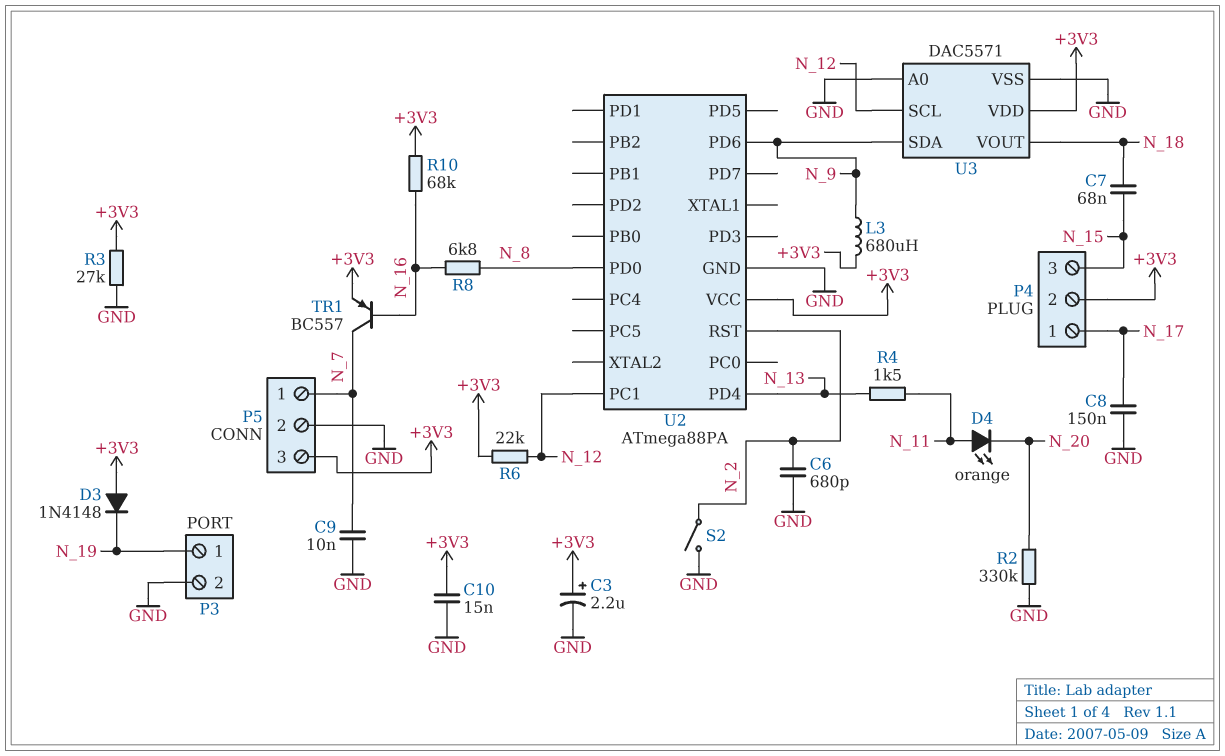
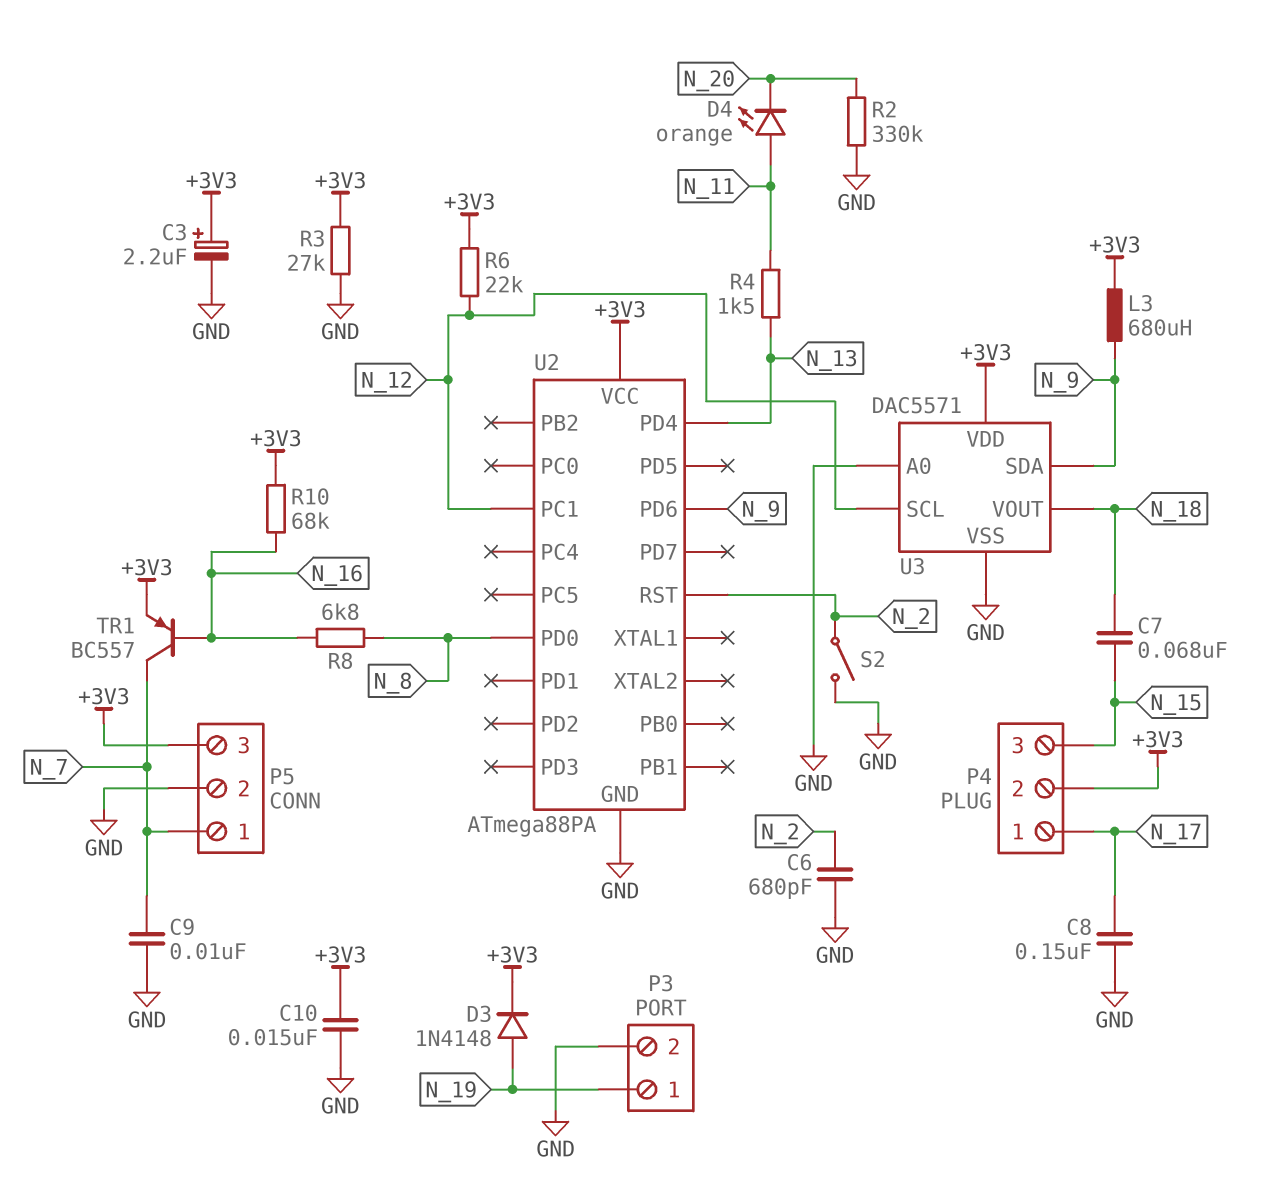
D3: diode 1N4148 (A +3V3, K N_19) -> diode 1N4148 (A N_19, K +3V3)

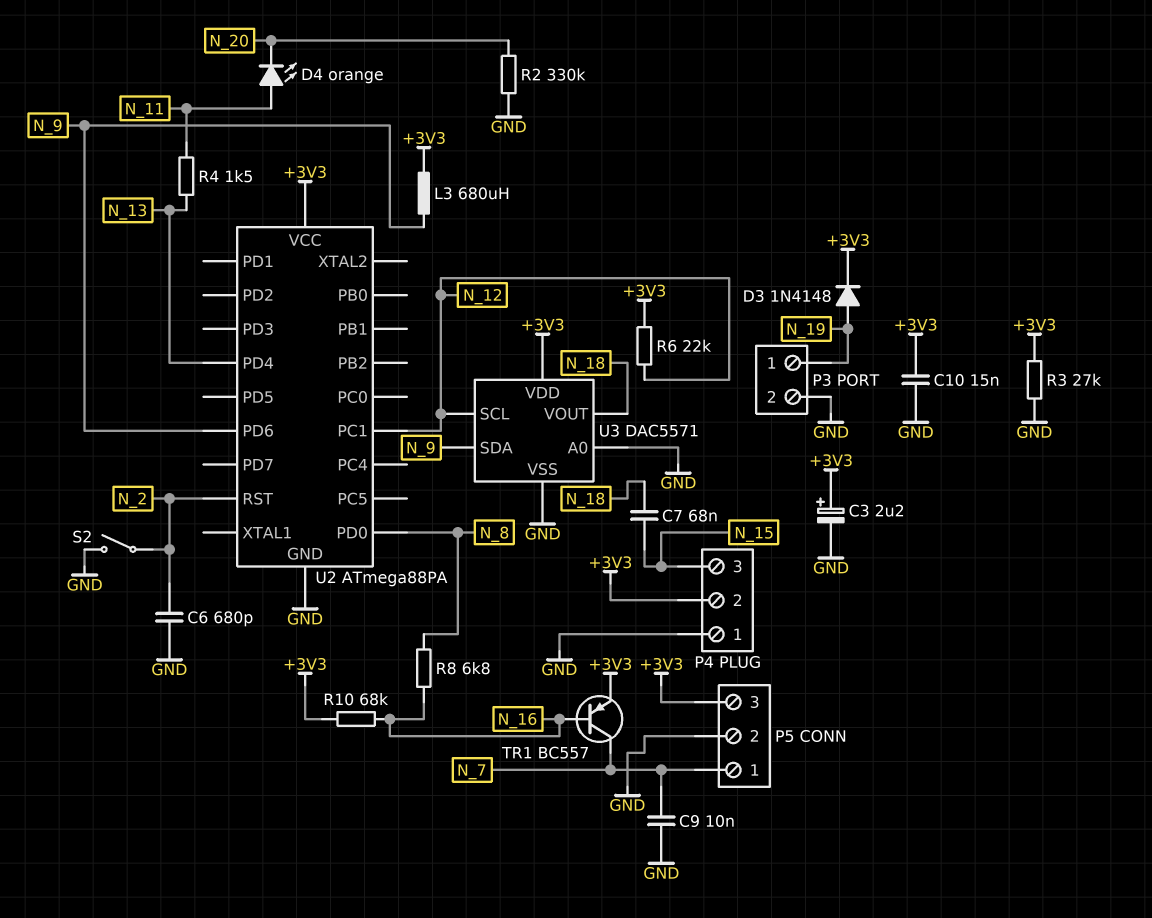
C8: 150nF (GND, N_17) -> none
P4 pin 1: N_17 -> GND

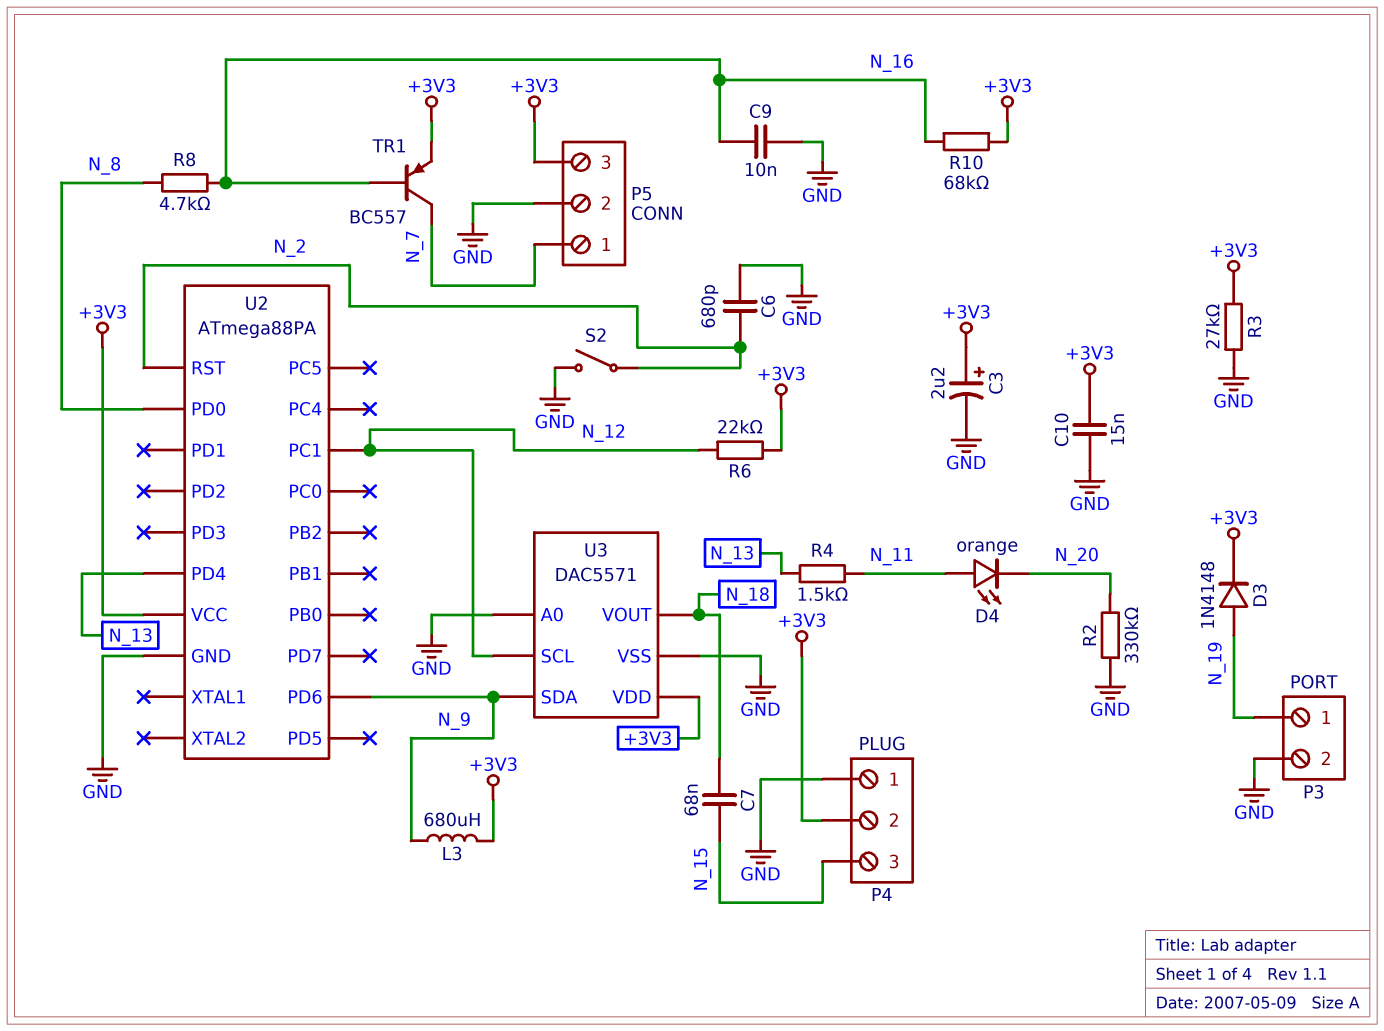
C9: 10nF (GND, N_7) -> 10nF (GND, N_16)
R8: 6.8k (N_8, N_16) -> 4.7k (N_8, N_16)

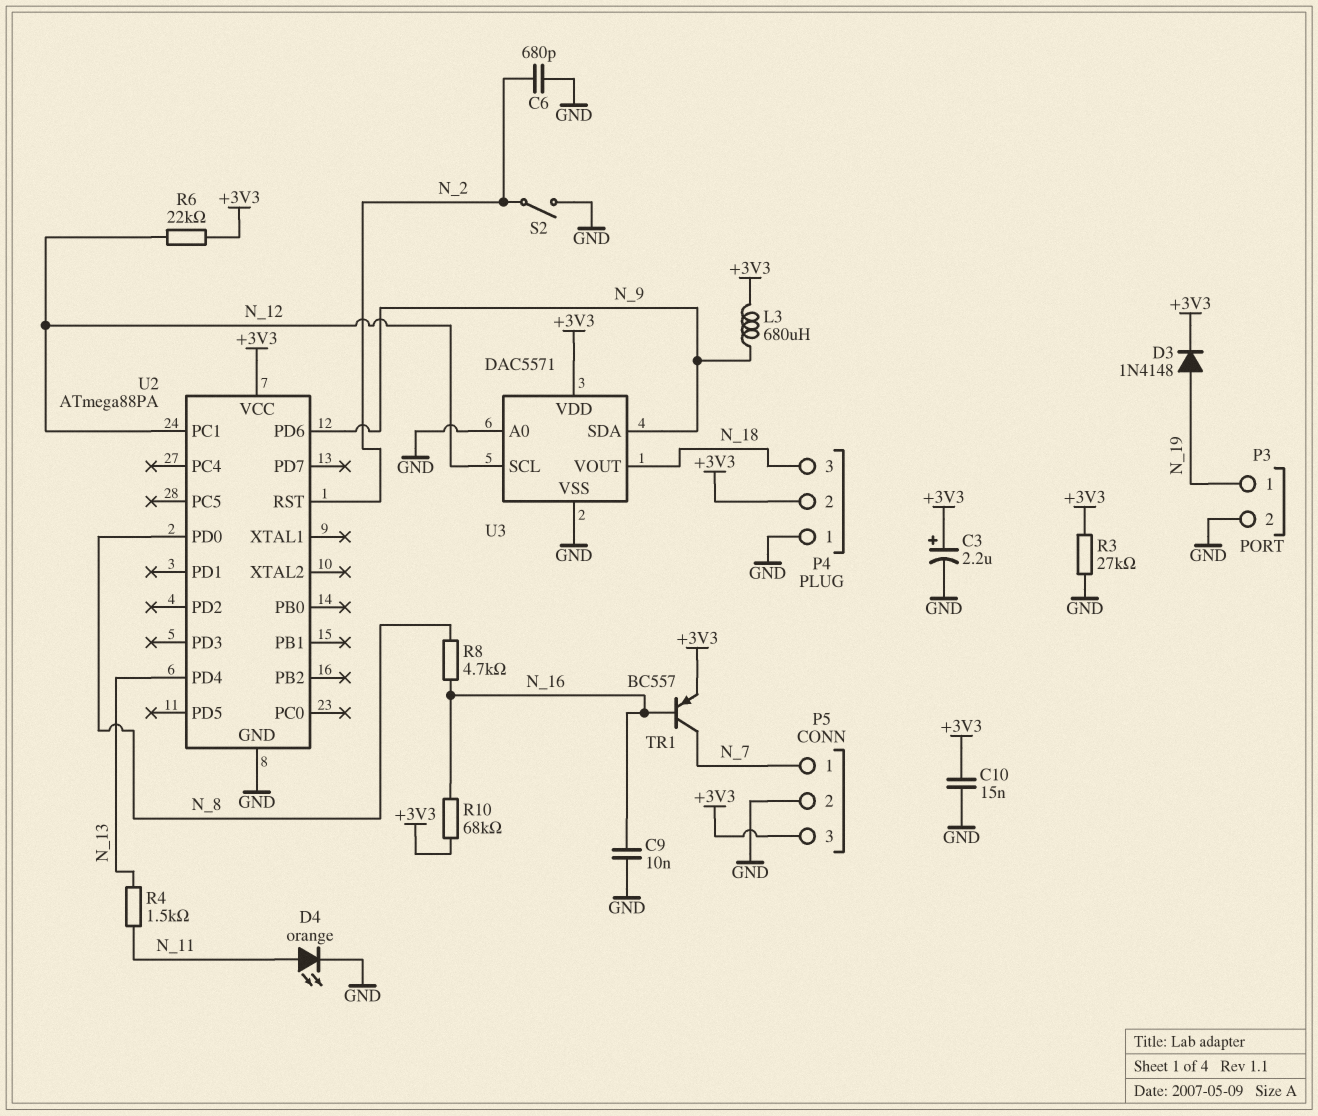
C7: 68nF (N_15, N_18) -> none
D4: LED orange (A N_11, K N_20) -> LED orange (A N_11, K GND)
P4 pin 3: N_15 -> N_18
R2: 330k (GND, N_20) -> none

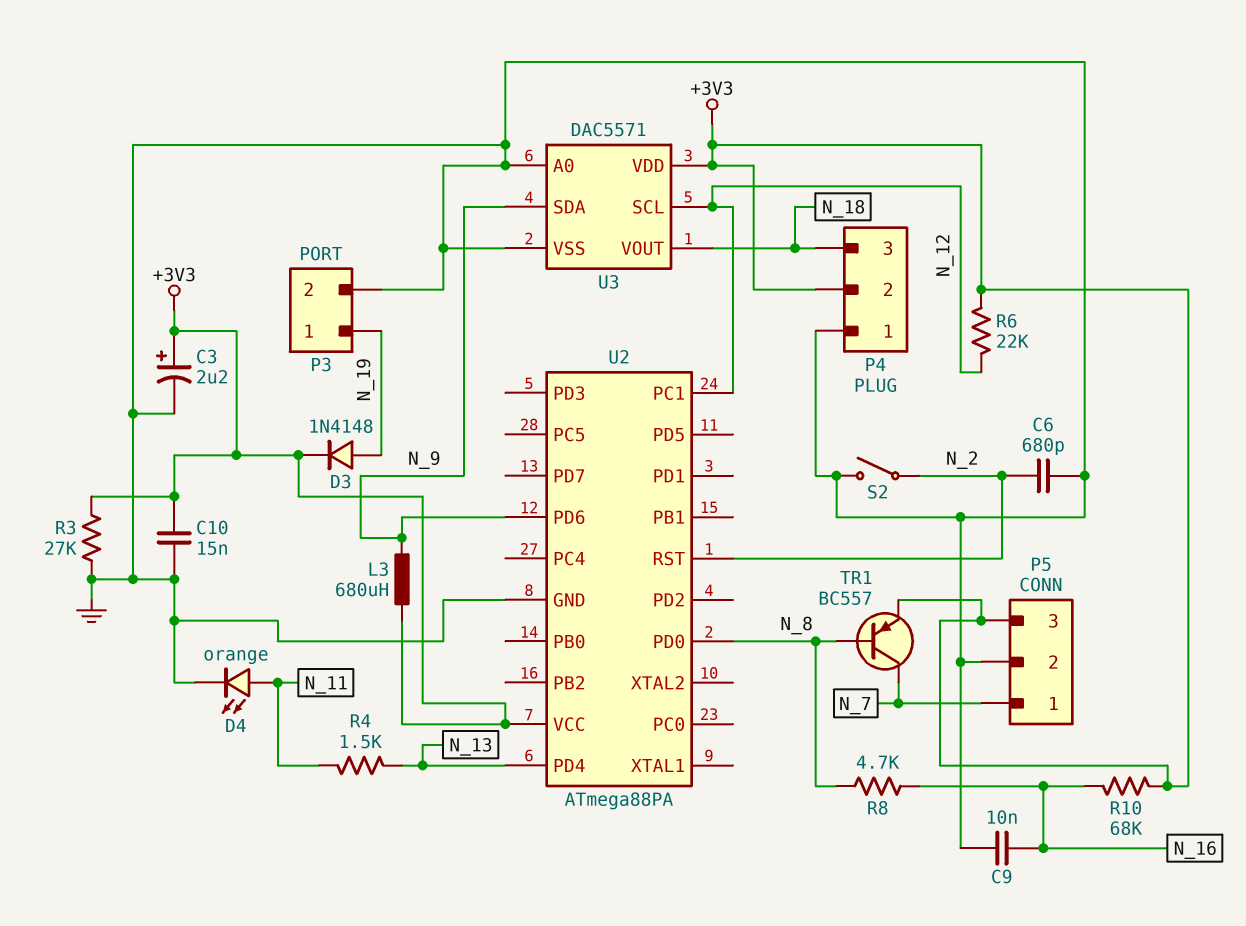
TR1: PNP BC557 (B N_16, C N_7, E +3V3) -> PNP BC557 (B N_8, C N_7, E +3V3)

